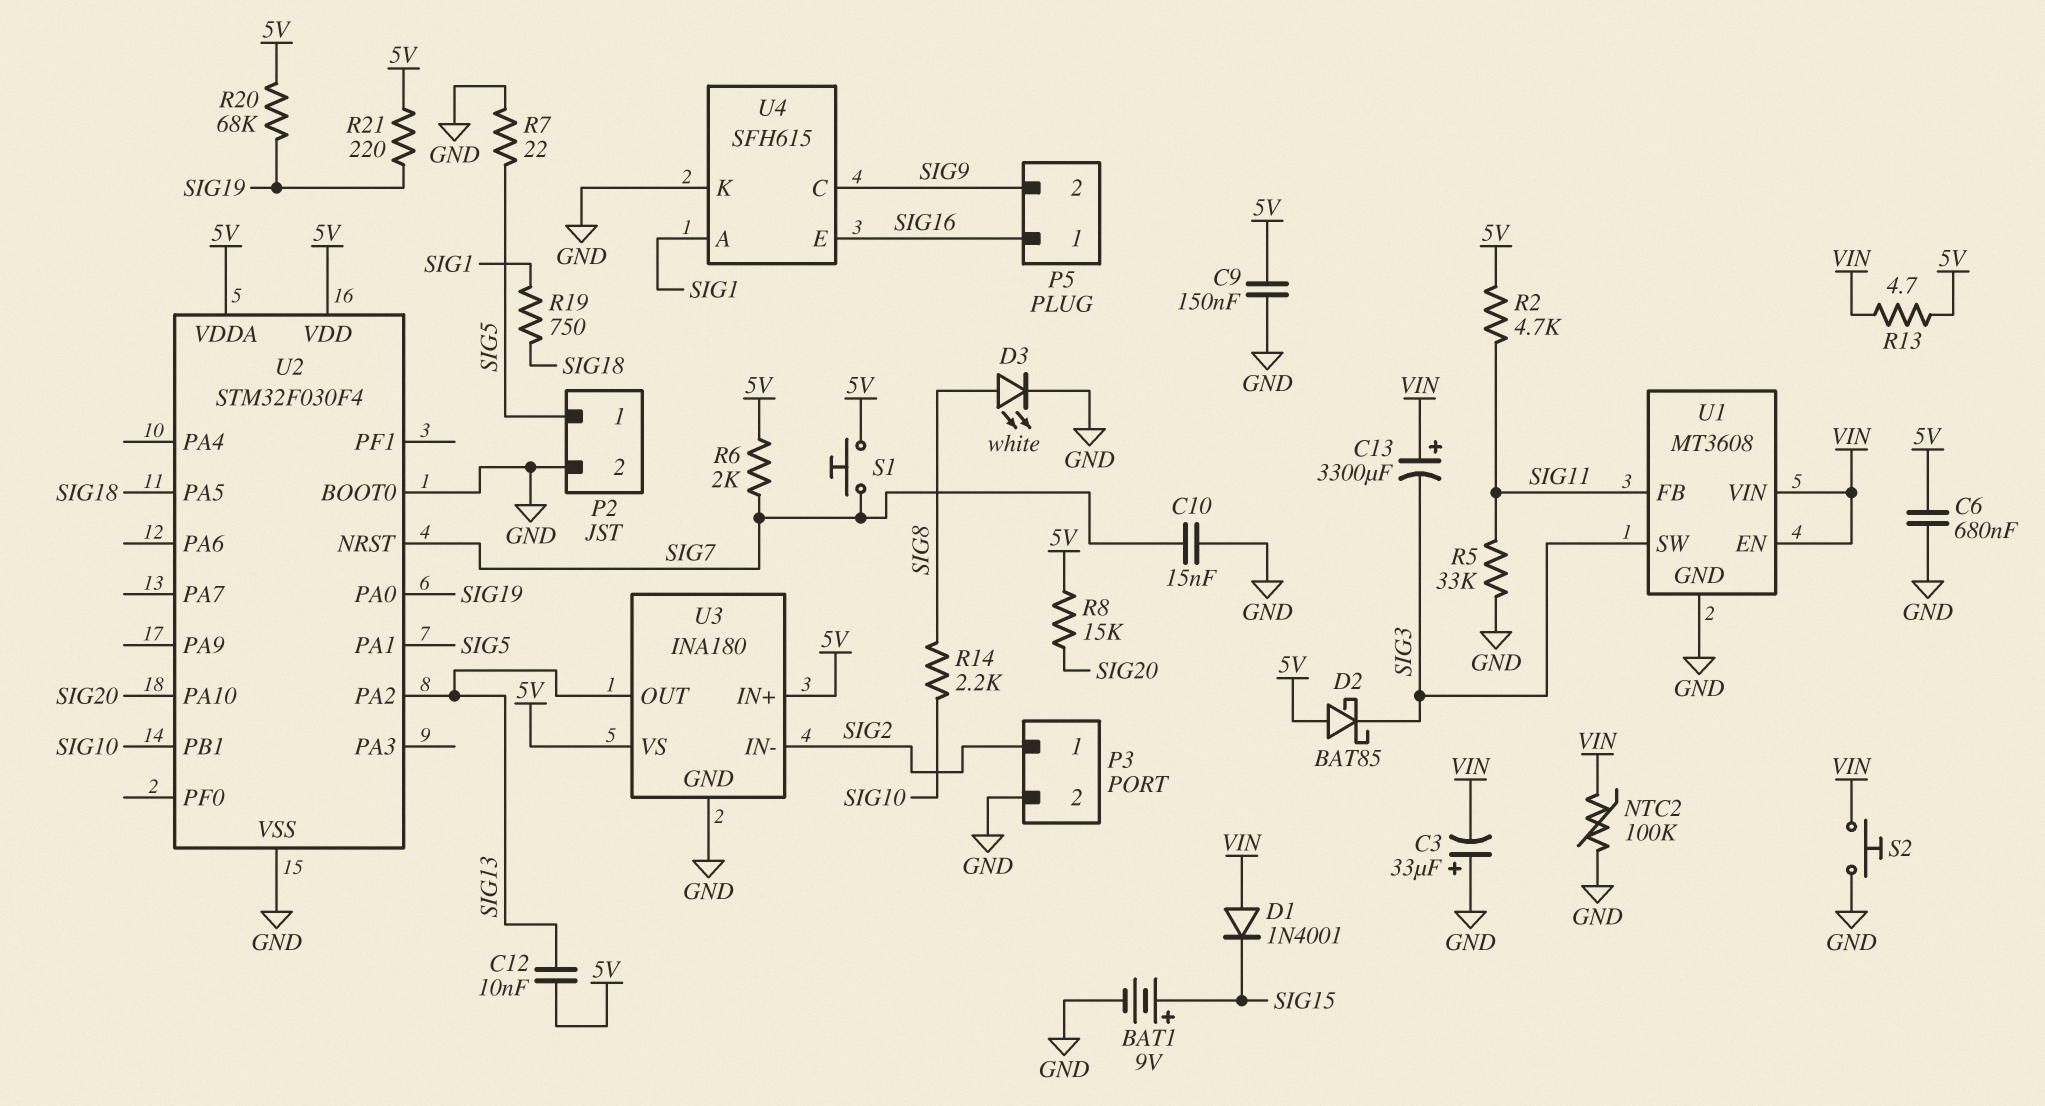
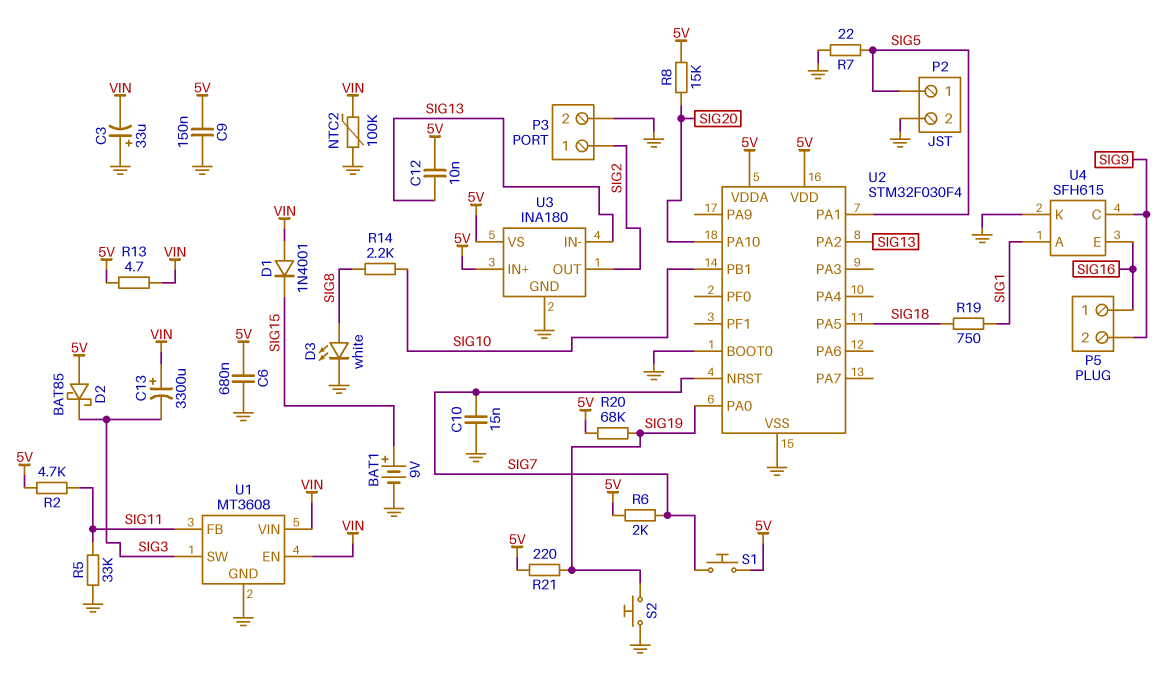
S2: button (GND, VIN) -> button (GND, SIG19)
U3 pin IN-: SIG2 -> SIG13
U3 pin OUT: SIG13 -> SIG2

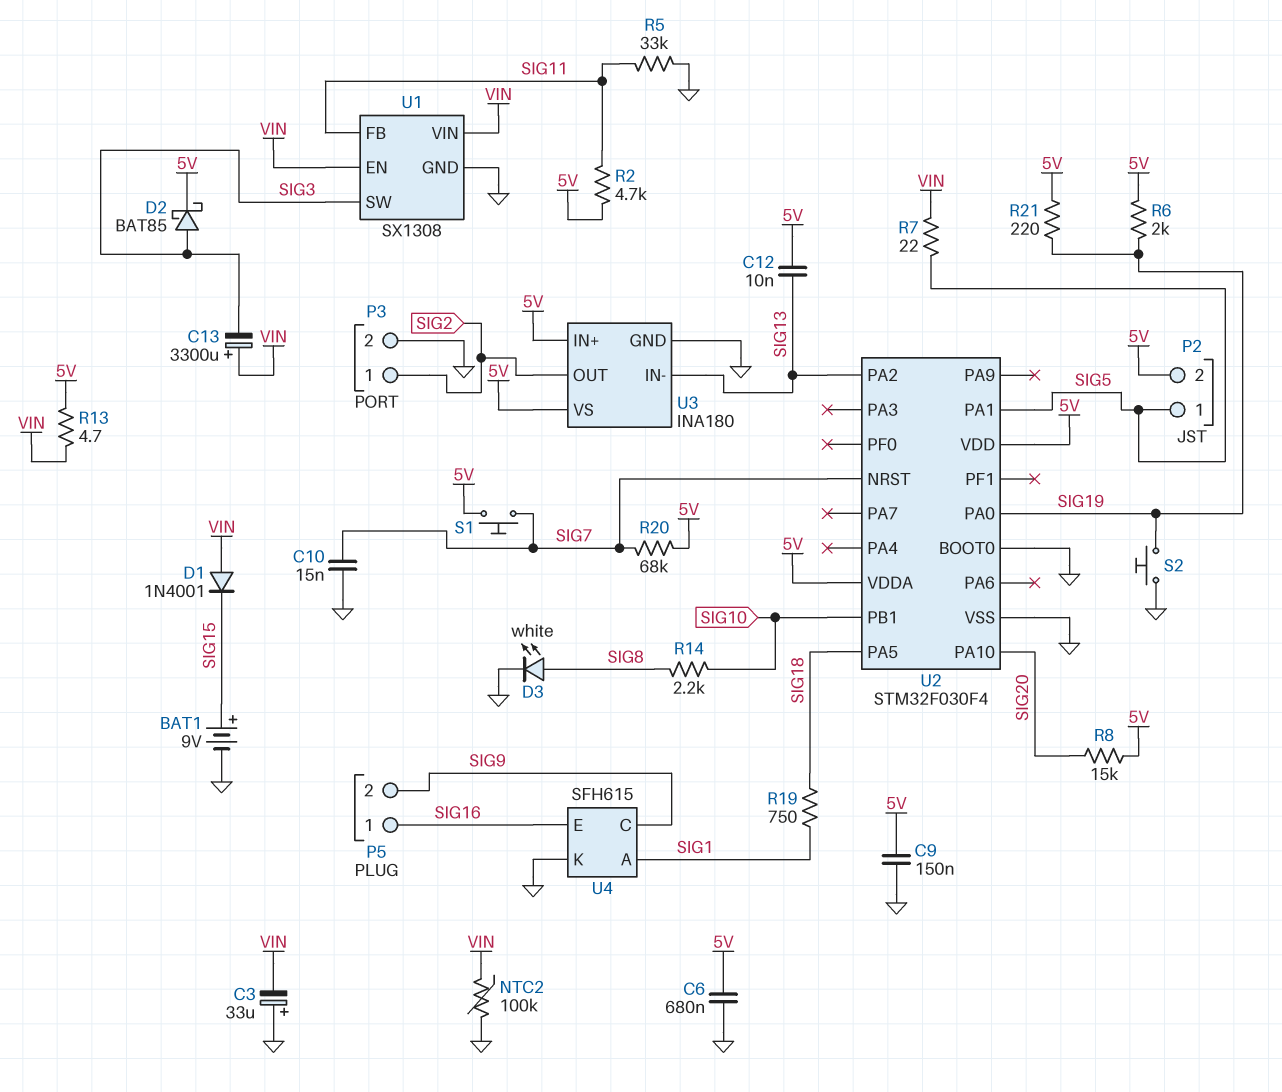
D2: schottky BAT85 (A 5V, K SIG3) -> schottky BAT85 (A SIG3, K 5V)
P2 pin 2: GND -> 5V
R6: 2k (5V, SIG7) -> 2k (5V, SIG19)
R7: 22 (GND, SIG5) -> 22 (SIG5, VIN)
R20: 68k (5V, SIG19) -> 68k (5V, SIG7)
U1: MT3608 -> SX1308

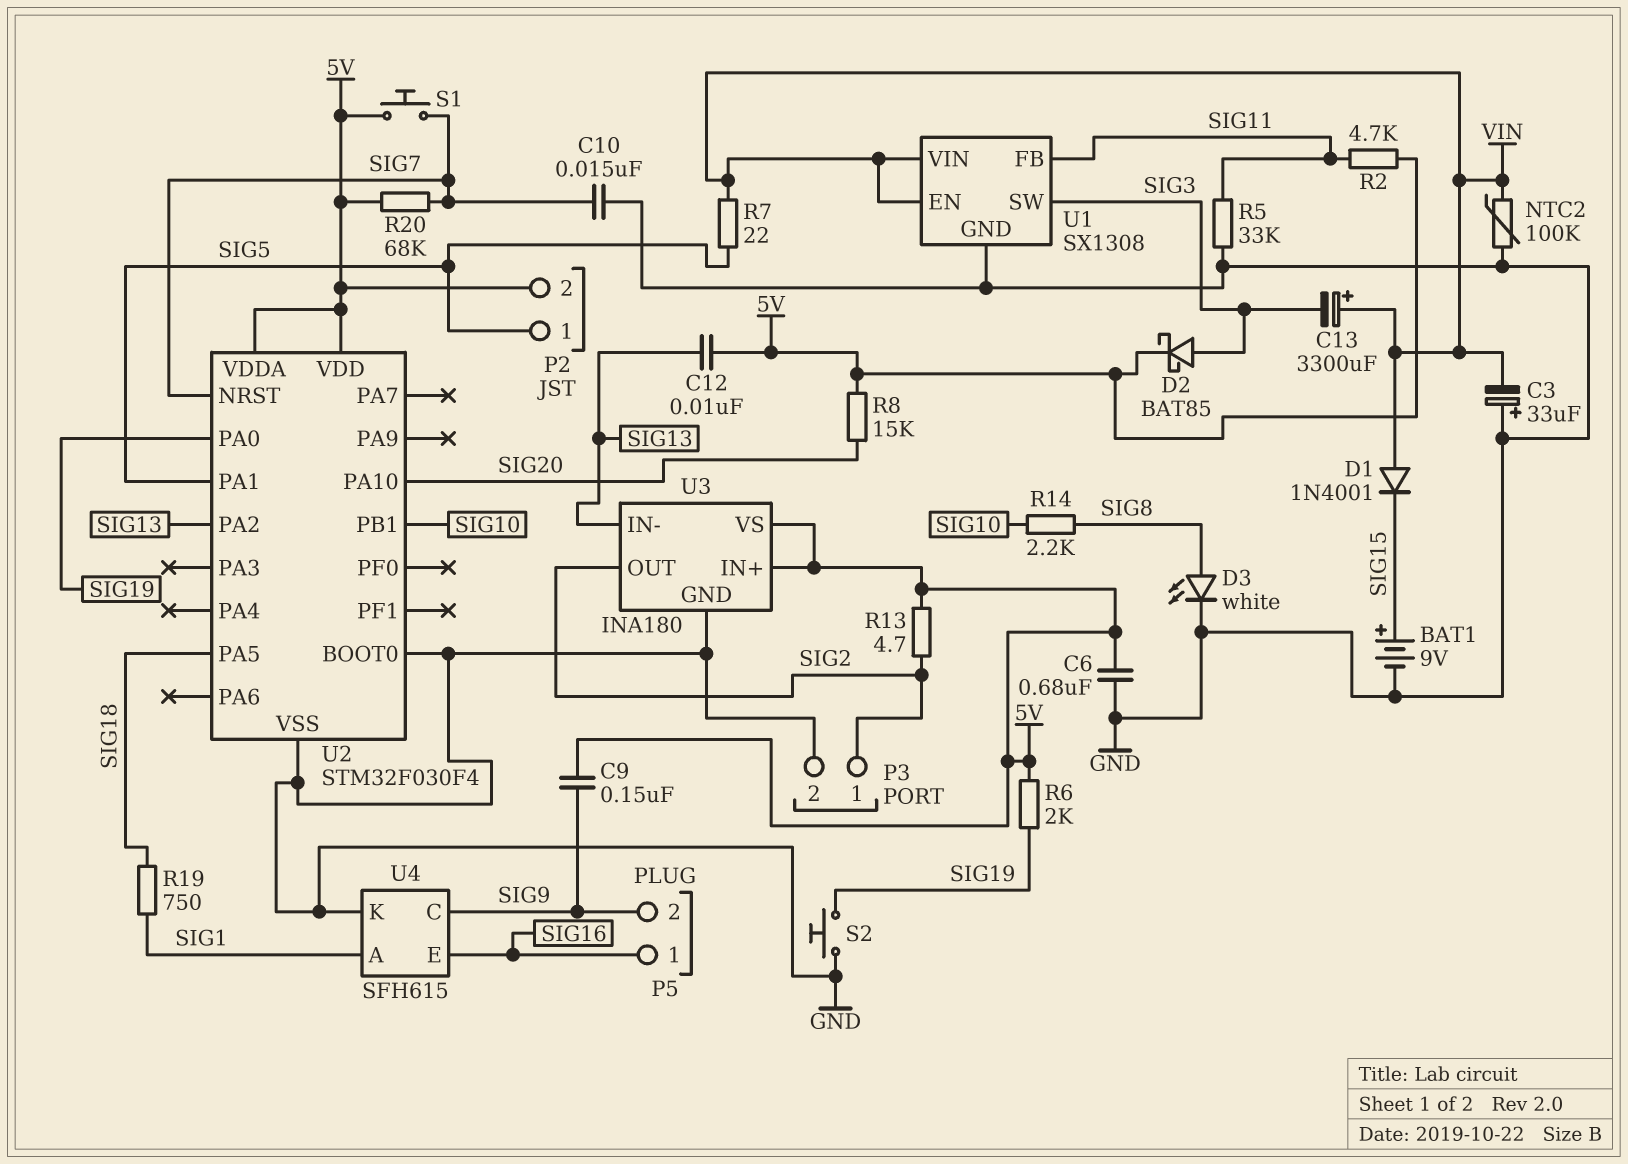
C9: 150nF (5V, GND) -> 150nF (5V, SIG9)
R13: 4.7 (5V, VIN) -> 4.7 (5V, SIG2)
R21: 220 (5V, SIG19) -> none

